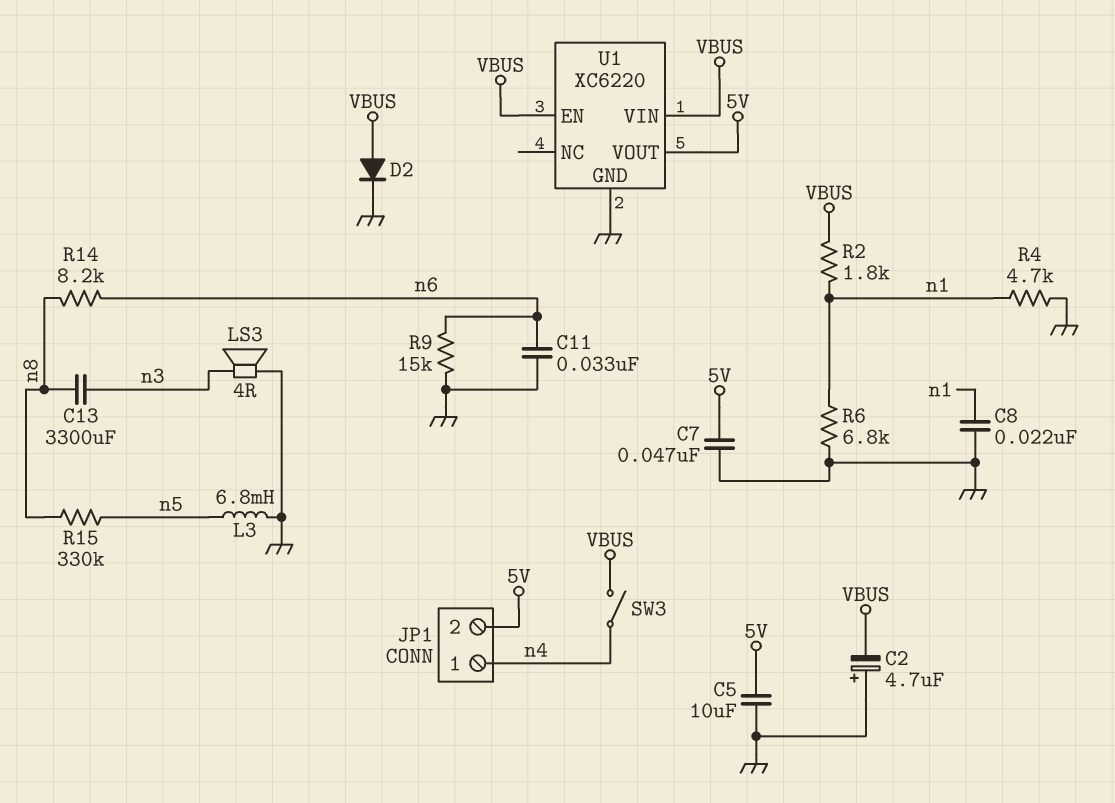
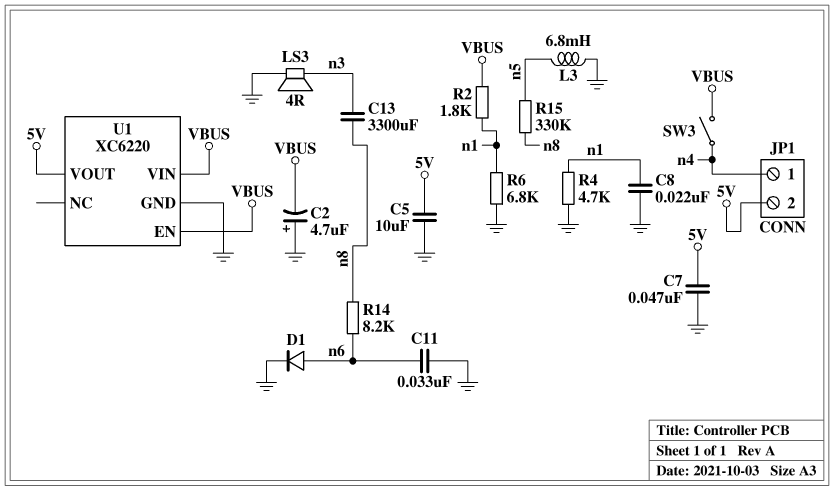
D1: none -> diode (A n6, K GND)
D2: diode (A VBUS, K GND) -> none
R9: 15k (GND, n6) -> none

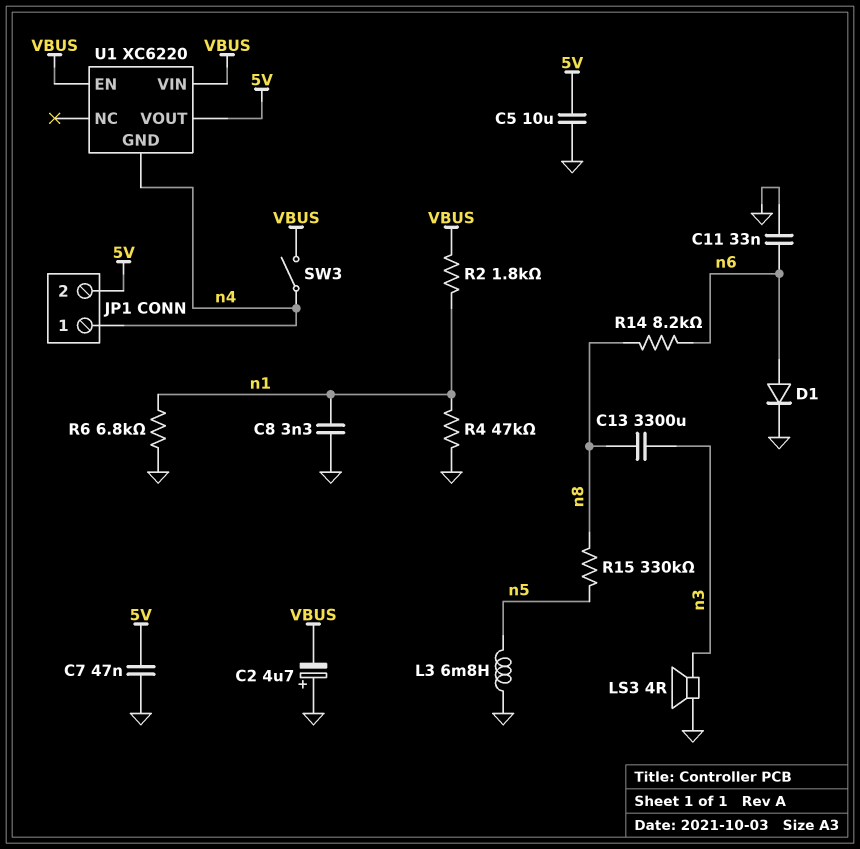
C8: 22nF (GND, n1) -> 3.3nF (GND, n1)
R4: 4.7k (GND, n1) -> 47k (GND, n1)
U1 pin GND: GND -> n4

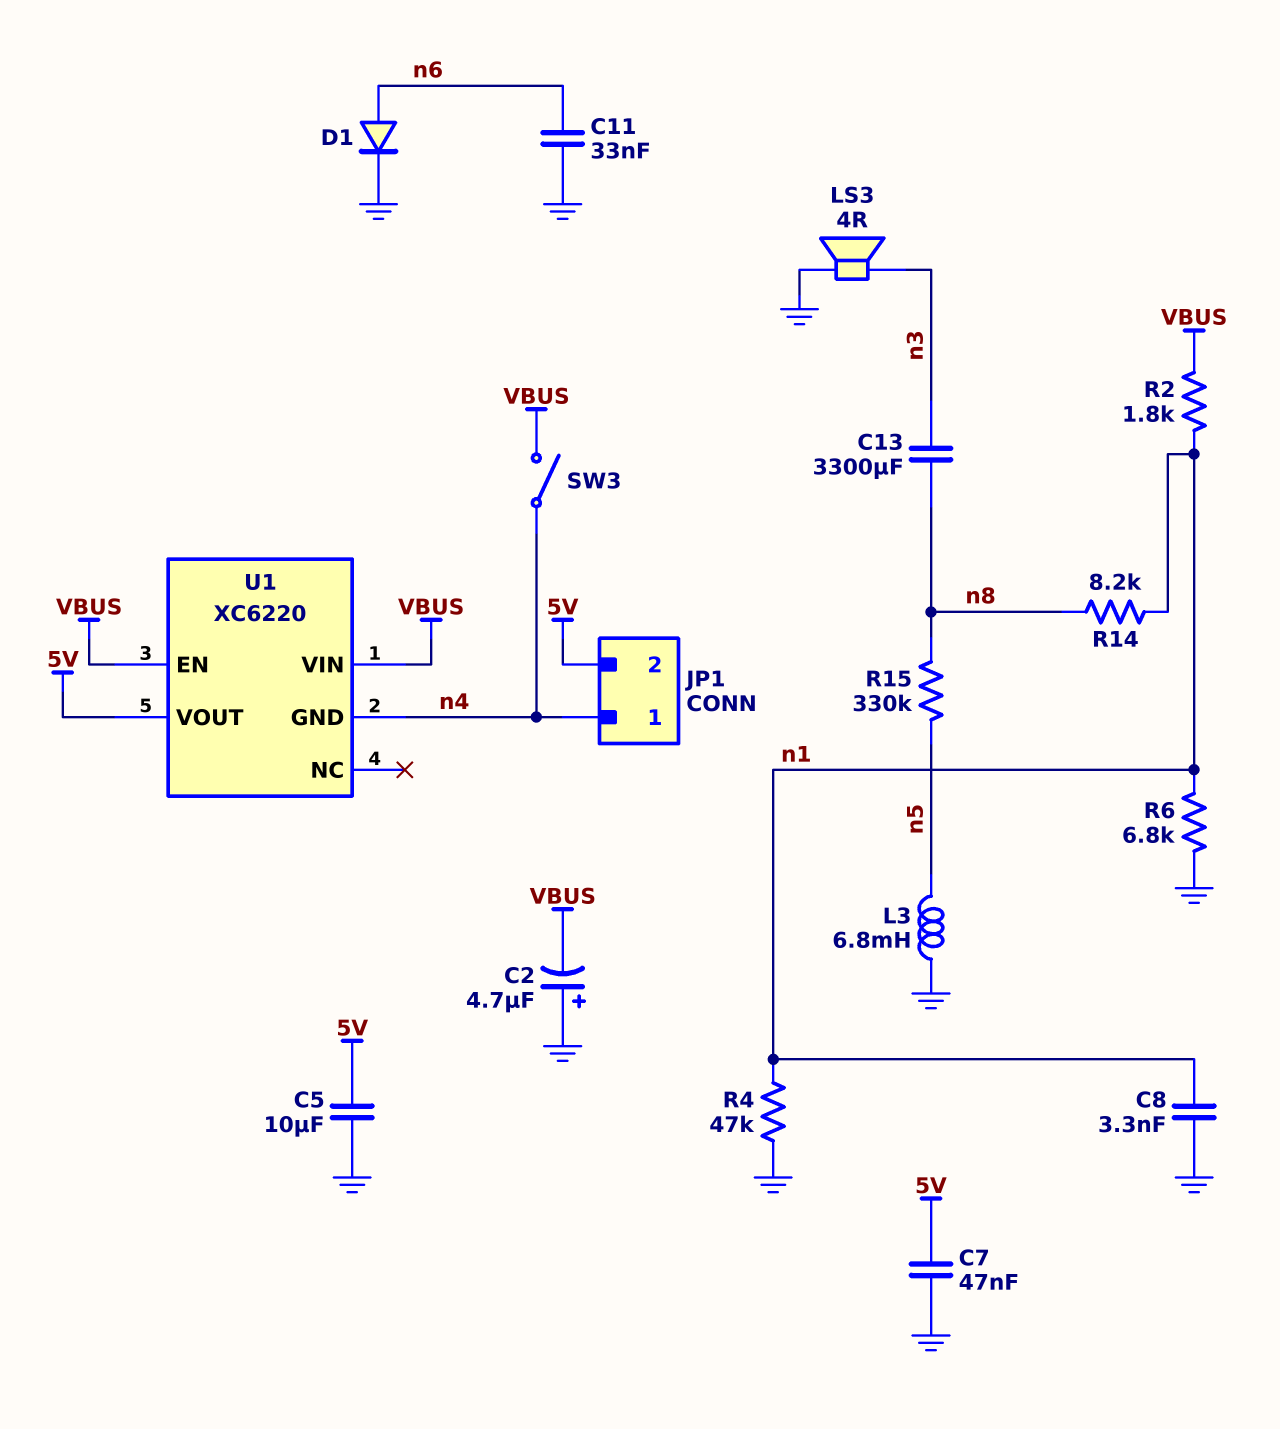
R14: 8.2k (n6, n8) -> 8.2k (n1, n8)

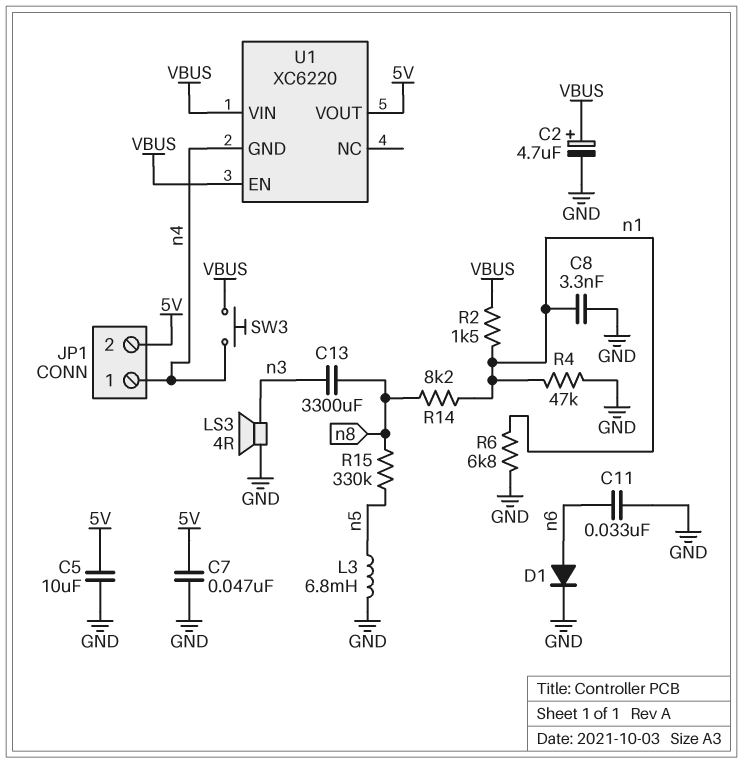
C2: 4.7uF (plus GND, minus VBUS) -> 4.7uF (plus VBUS, minus GND)
R2: 1.8k (VBUS, n1) -> 1.5k (VBUS, n1)
SW3: switch (VBUS, n4) -> button (VBUS, n4)

